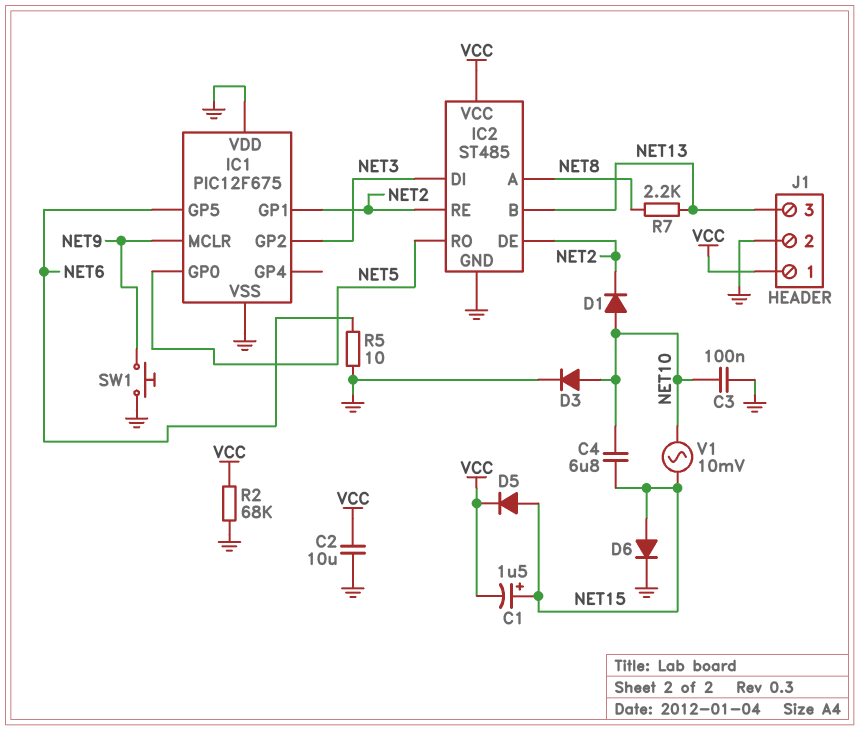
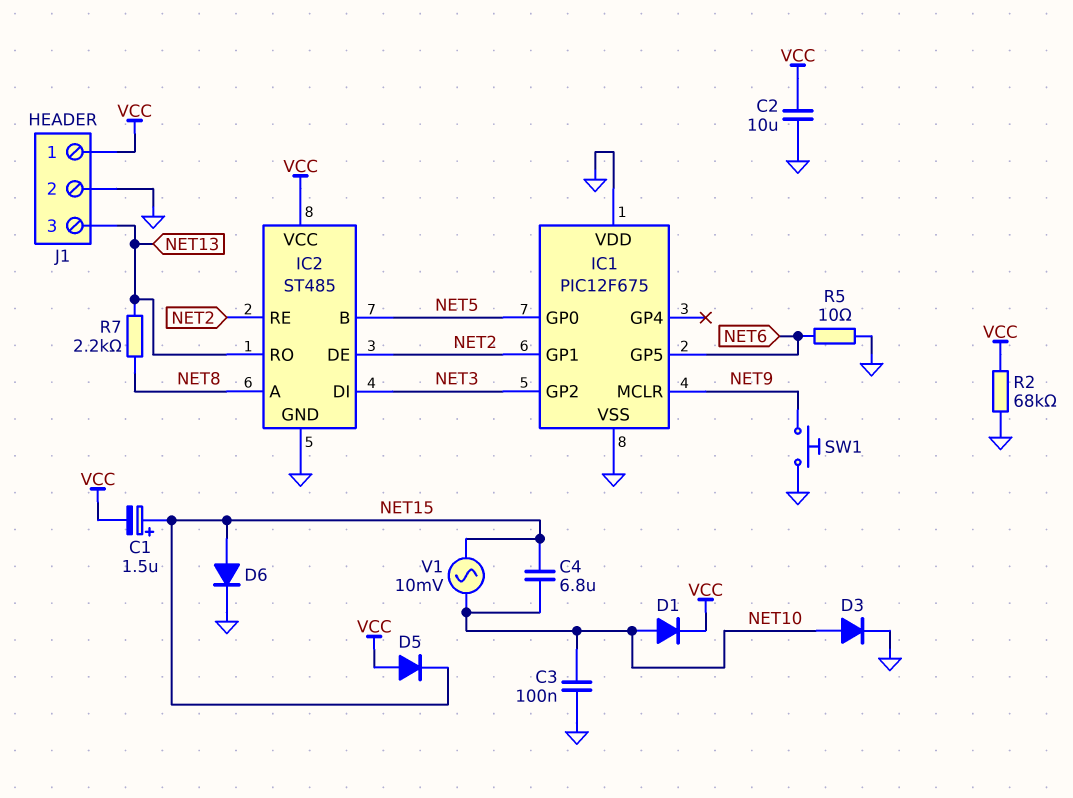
D1: diode (A NET10, K NET2) -> diode (A NET10, K VCC)
D5: diode (A NET15, K VCC) -> diode (A VCC, K NET15)
IC2 pin B: NET13 -> NET5
IC2 pin RO: NET5 -> NET13

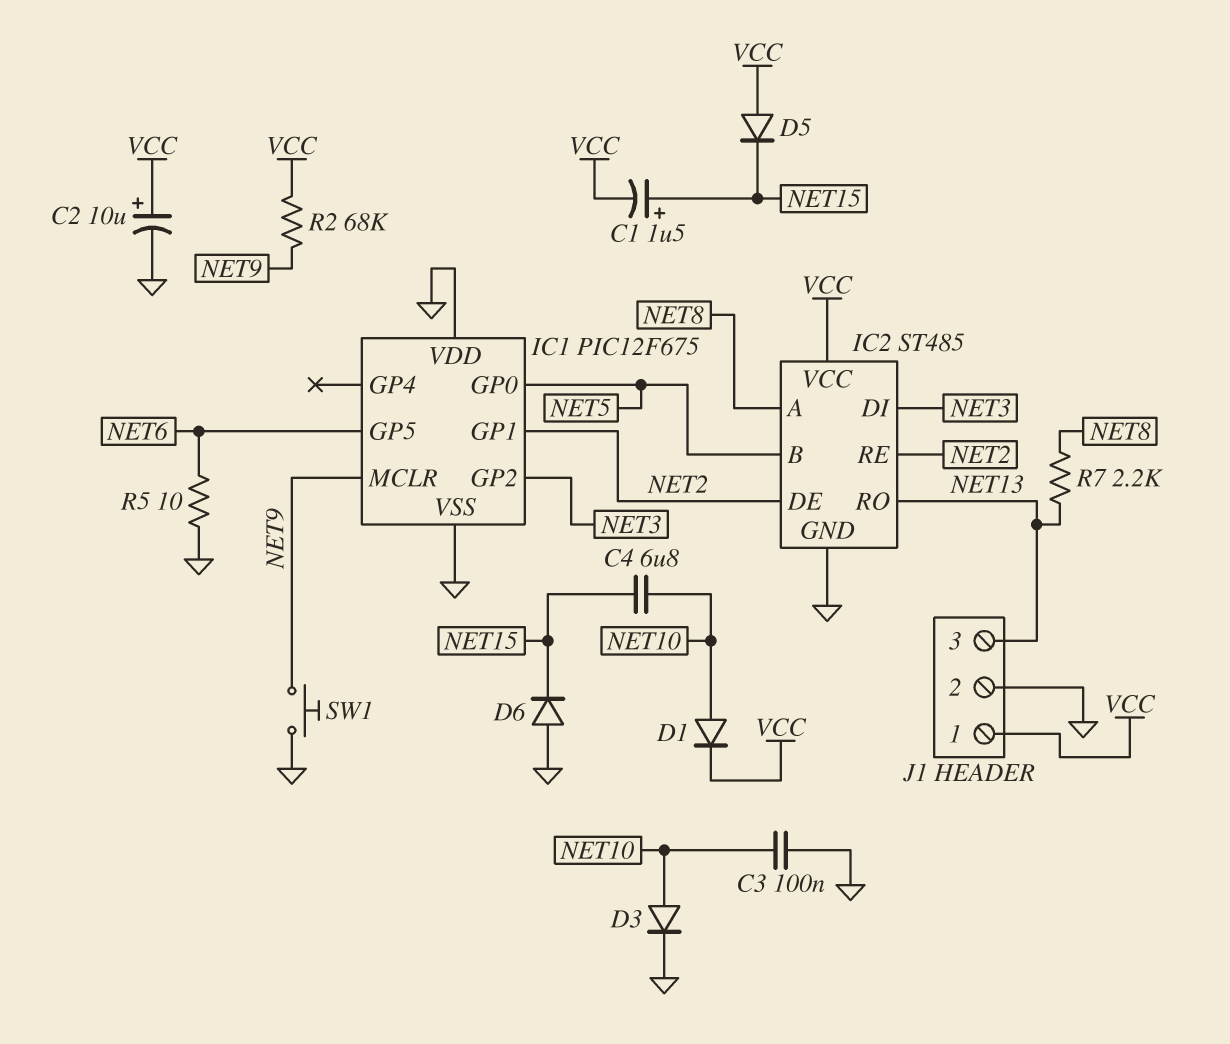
C2: 10uF (GND, VCC) -> 10uF (plus VCC, minus GND)
D6: diode (A NET15, K GND) -> diode (A GND, K NET15)
R2: 68k (GND, VCC) -> 68k (NET9, VCC)
V1: AC 10mV (NET10, NET15) -> none

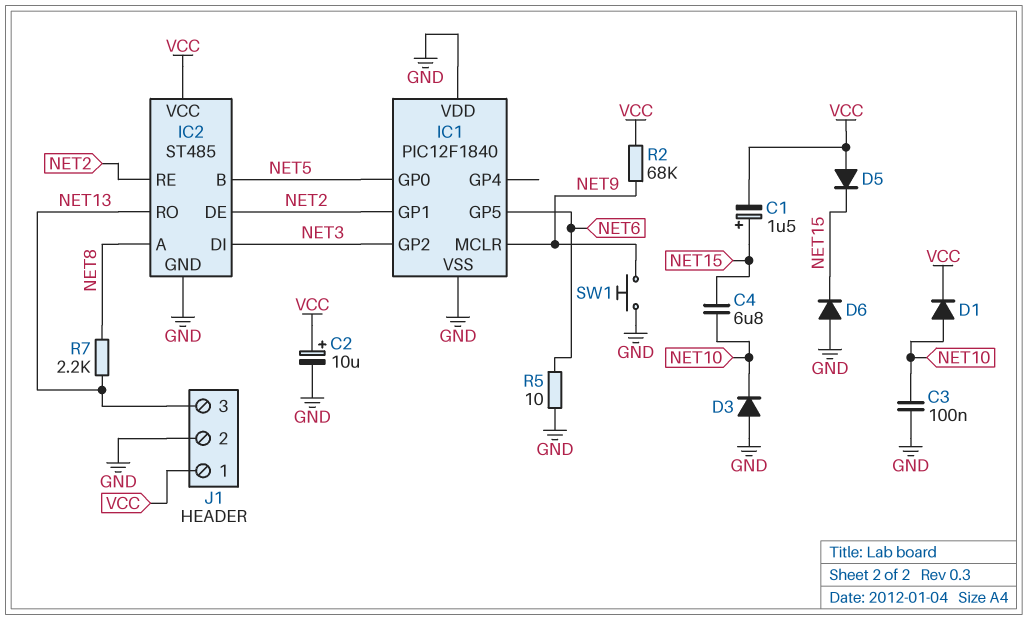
D3: diode (A NET10, K GND) -> diode (A GND, K NET10)
IC1: PIC12F675 -> PIC12F1840

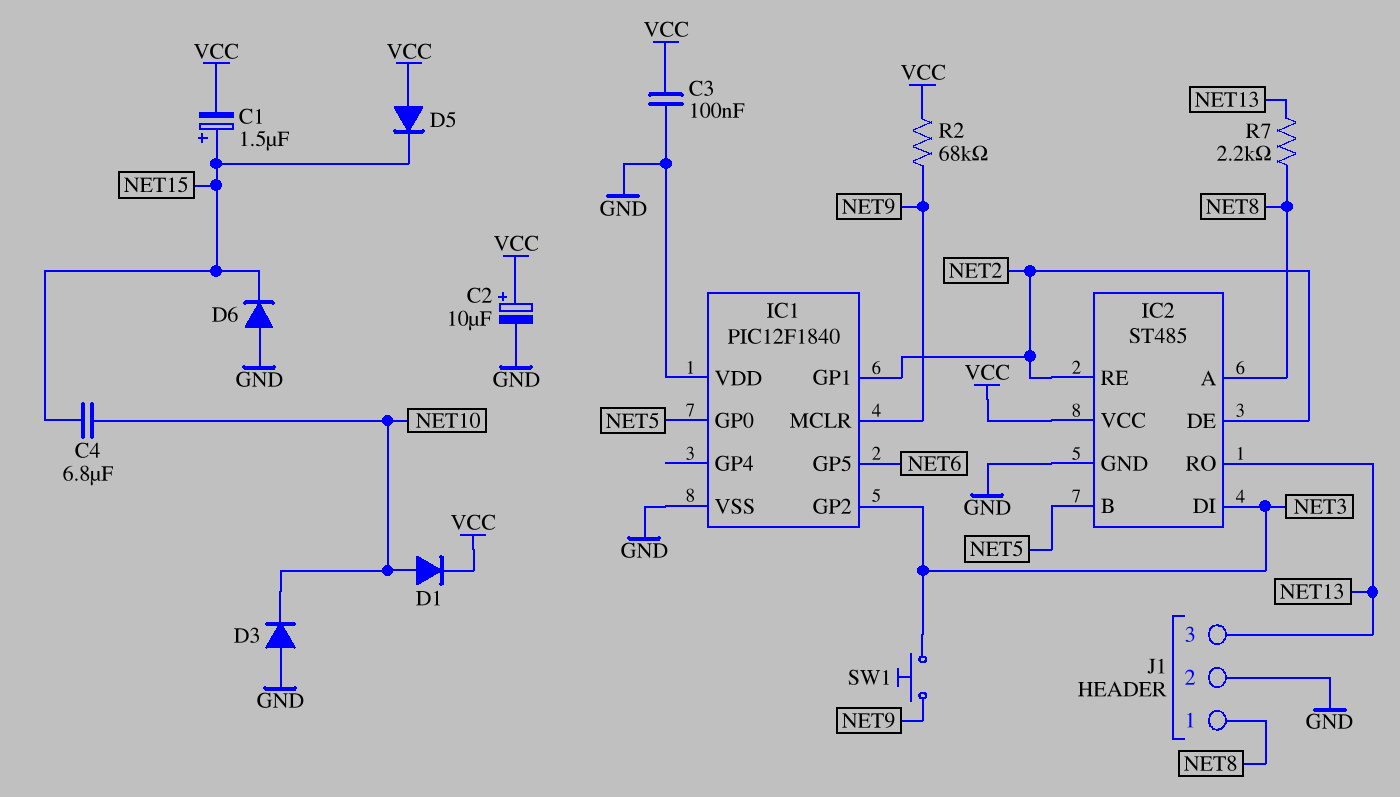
C3: 100nF (GND, NET10) -> 100nF (GND, VCC)
J1 pin 1: VCC -> NET8
R5: 10 (GND, NET6) -> none
SW1: button (GND, NET9) -> button (NET3, NET9)

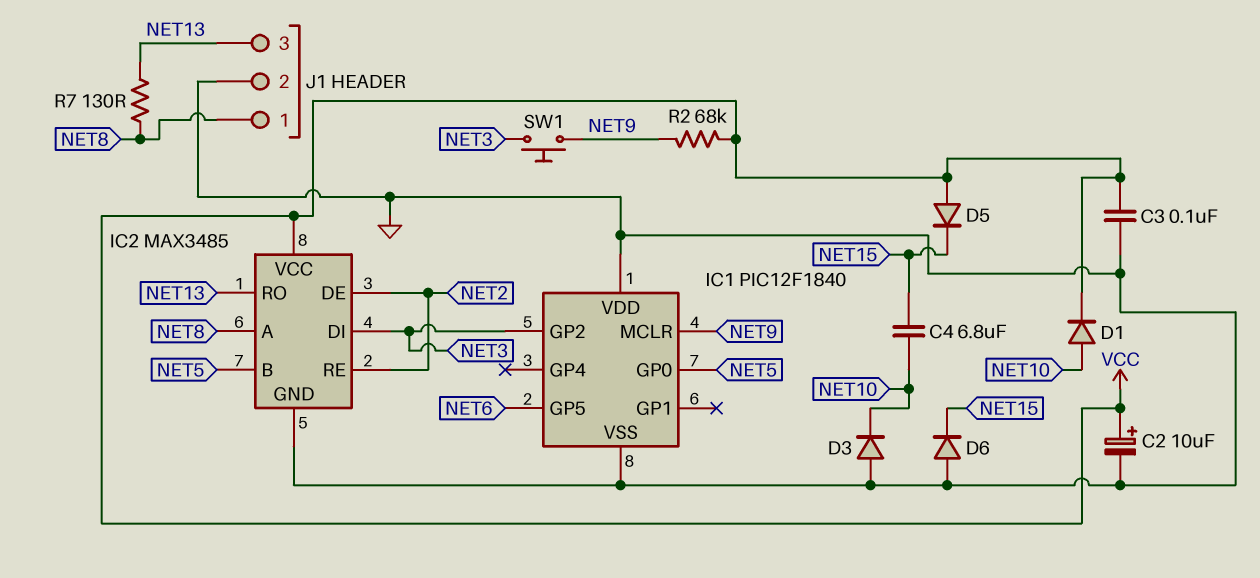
C1: 1.5uF (plus NET15, minus VCC) -> none
IC1 pin GP1: NET2 -> none
IC2: ST485 -> MAX3485
R7: 2.2k (NET8, NET13) -> 130 (NET8, NET13)

